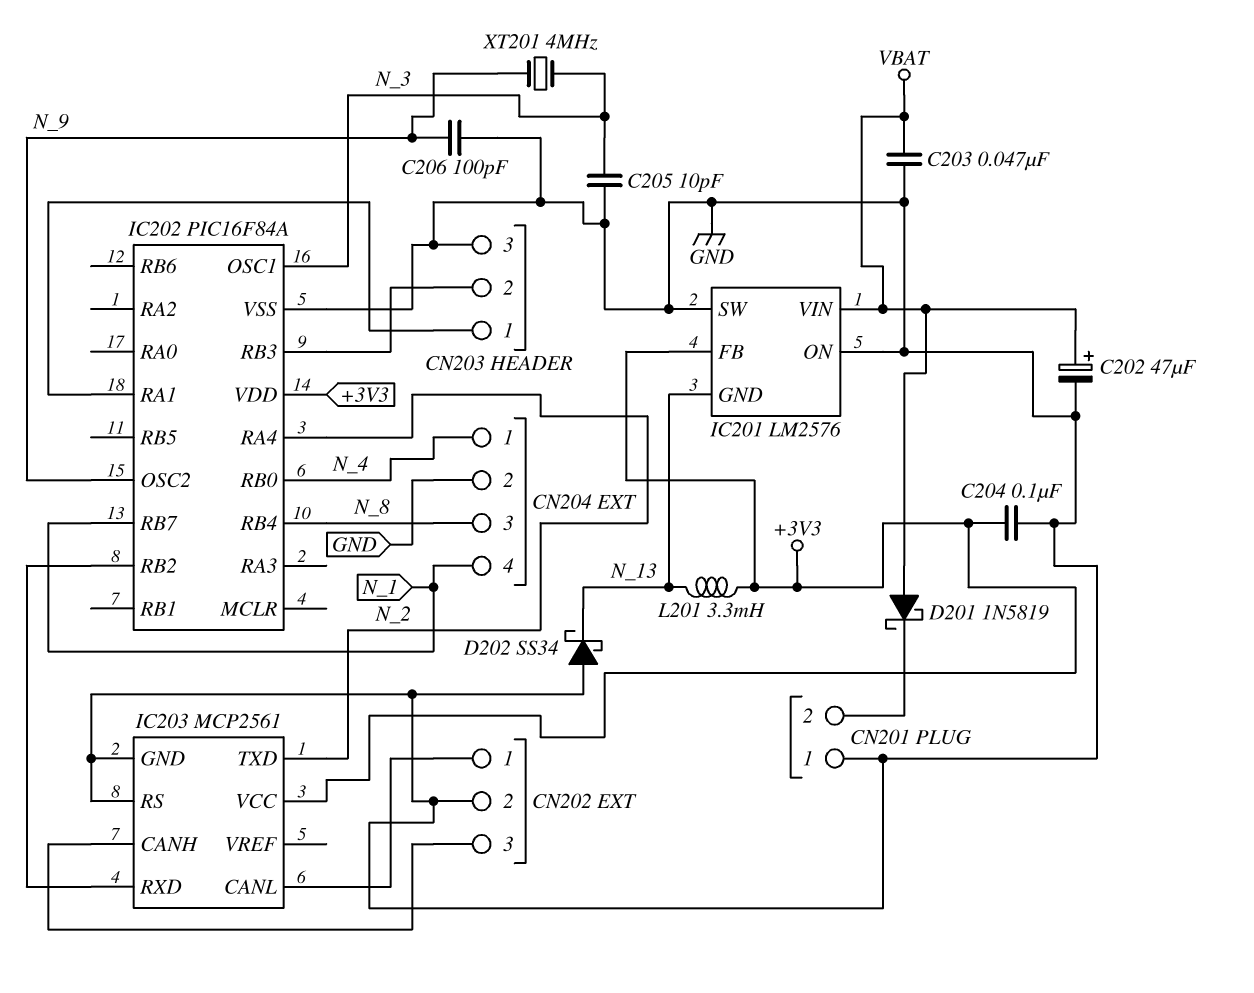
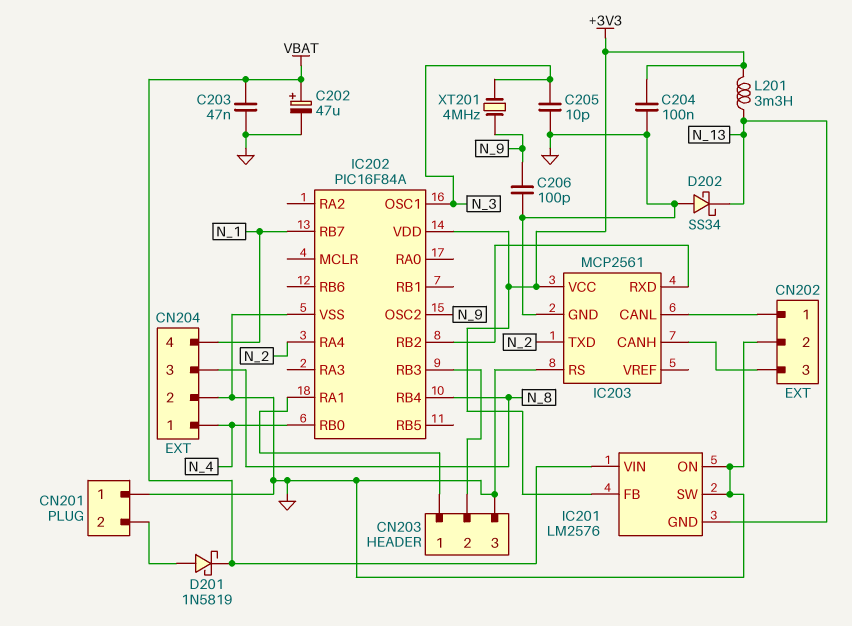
D201: schottky 1N5819 (A VBAT, K CN201/2) -> schottky 1N5819 (A CN201/2, K VBAT)

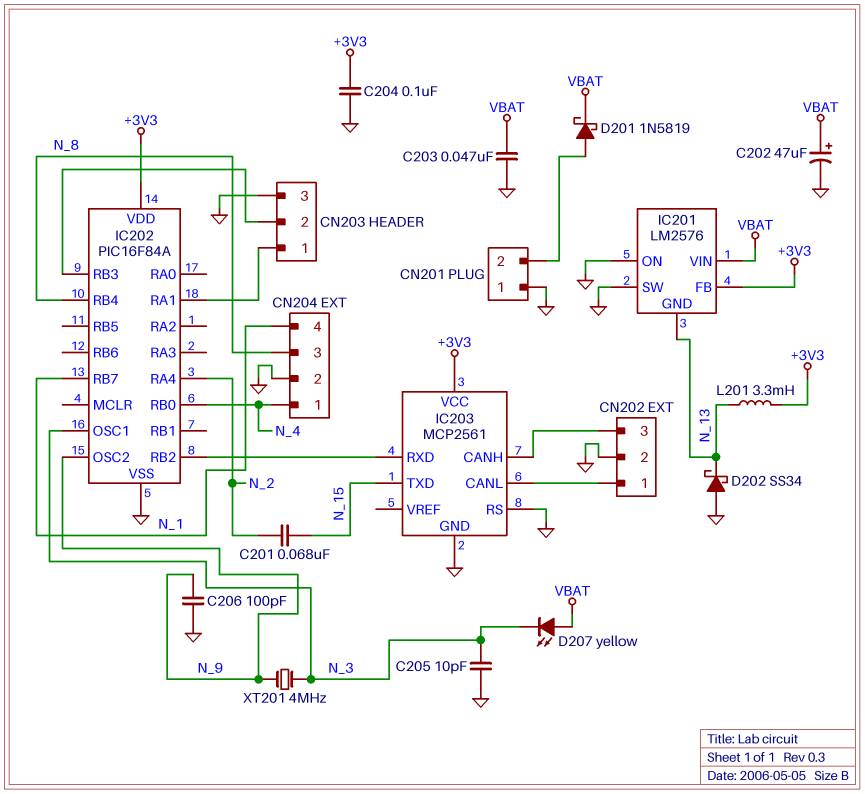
C201: none -> 68nF (N_2, N_15)
D207: none -> LED yellow (A VBAT, K N_3)
IC203 pin TXD: N_2 -> N_15

